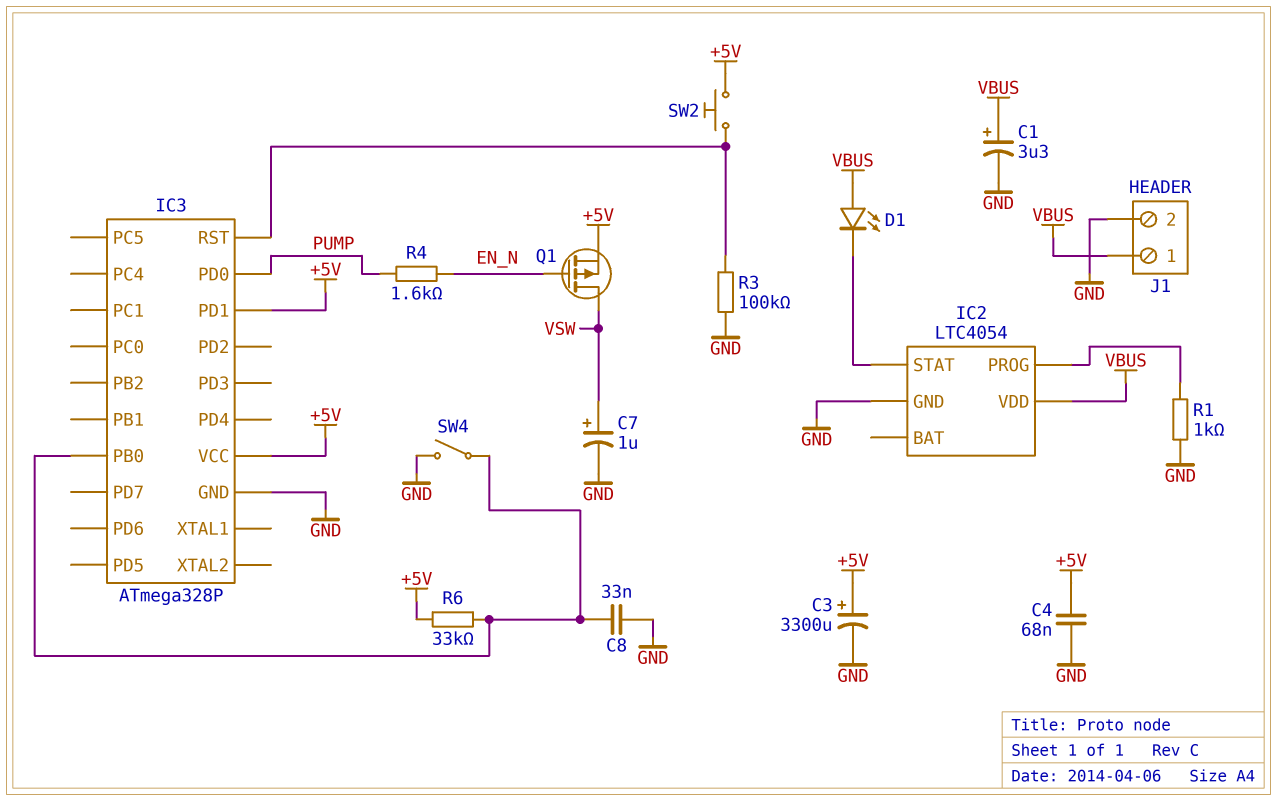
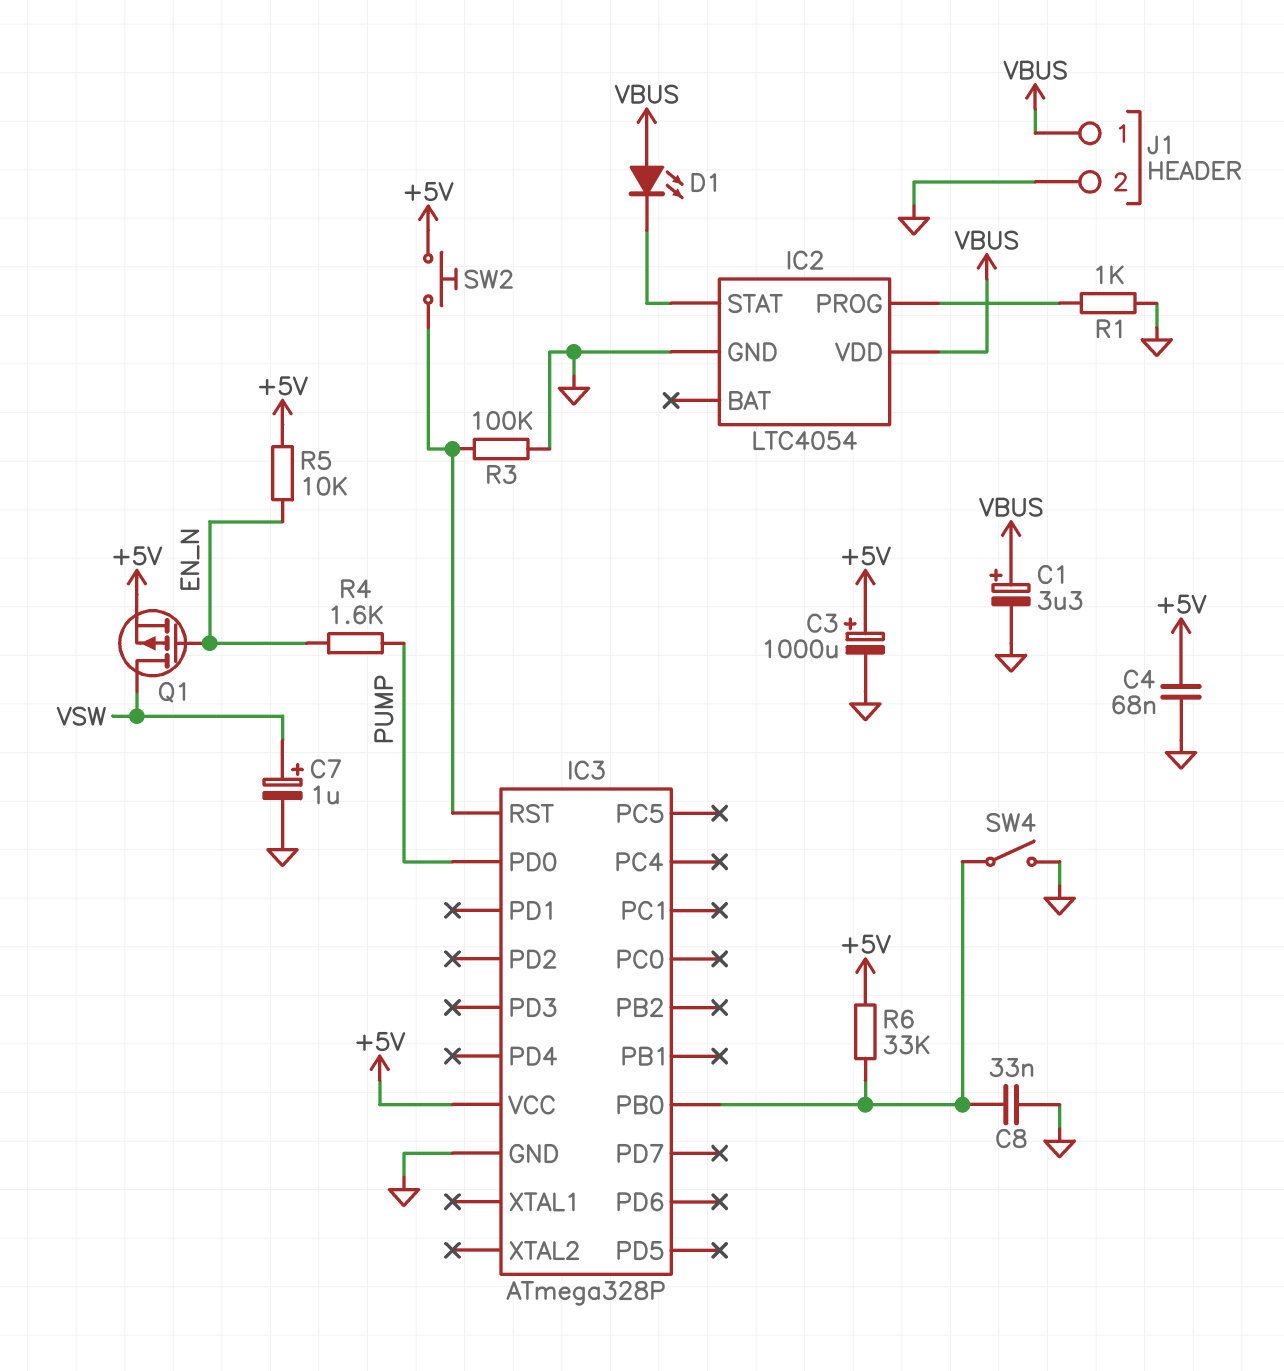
C3: 3300uF (plus +5V, minus GND) -> 1000uF (plus +5V, minus GND)
IC3 pin PD1: +5V -> none
R5: none -> 10k (+5V, EN_N)

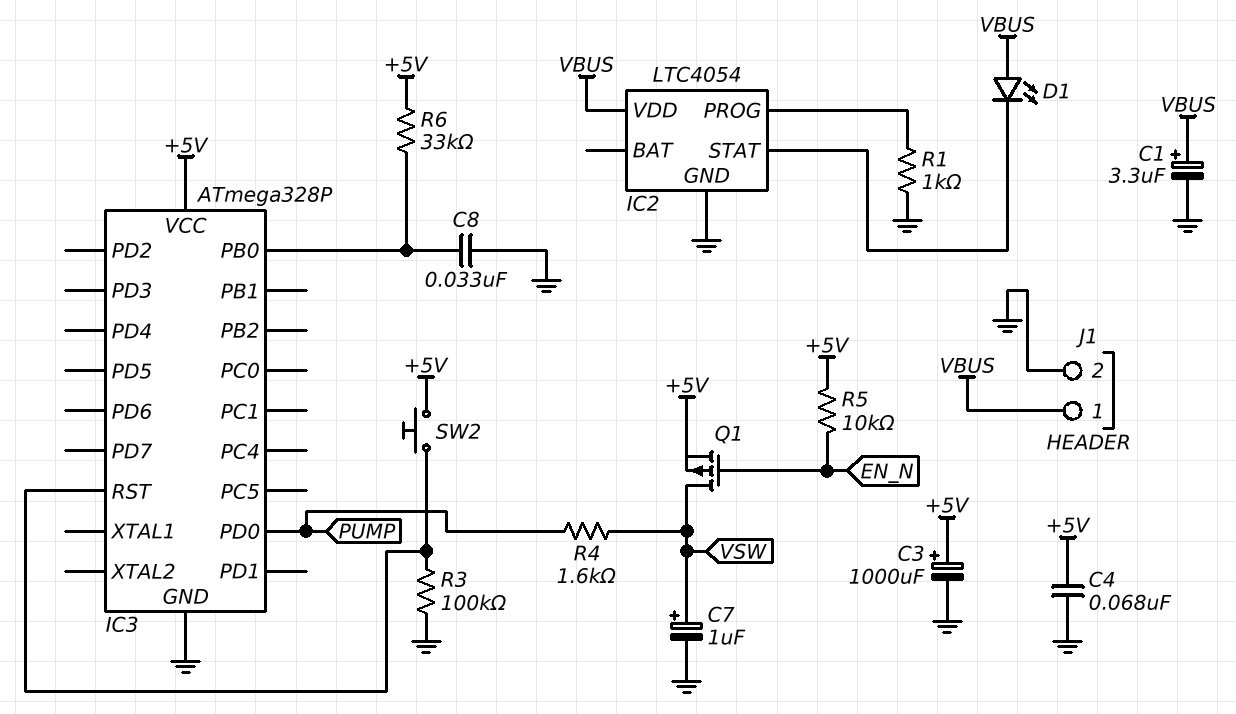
R4: 1.6k (EN_N, PUMP) -> 1.6k (PUMP, VSW)
SW4: switch (GND, IC3/PB0) -> none

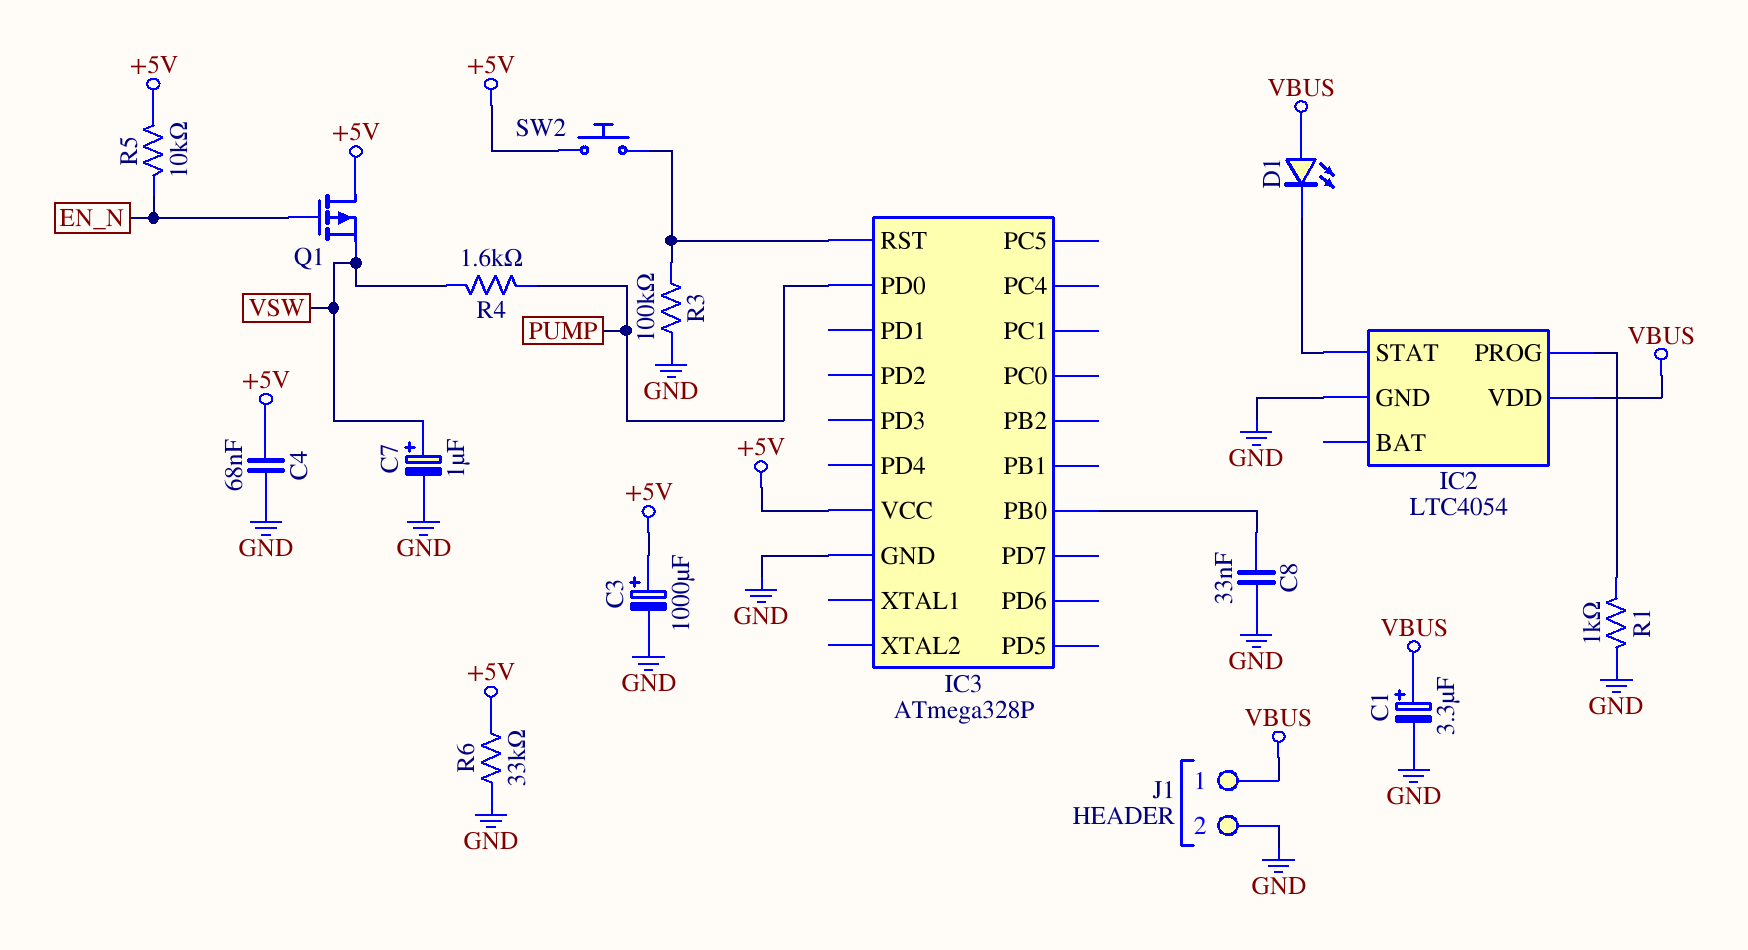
Q1: PMOS (G EN_N, D VSW, S +5V) -> PMOS (G EN_N, D +5V, S VSW)
R6: 33k (+5V, IC3/PB0) -> 33k (+5V, GND)

